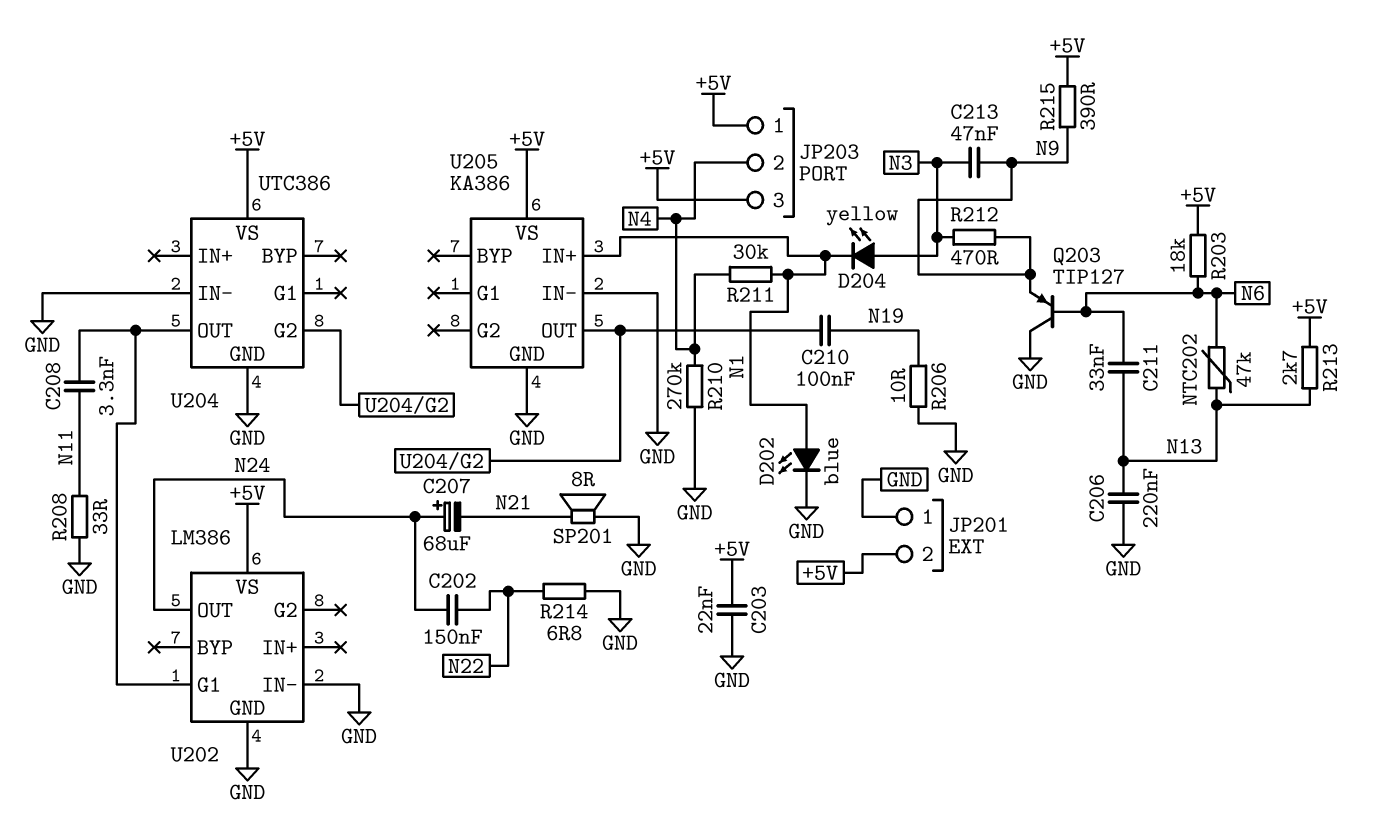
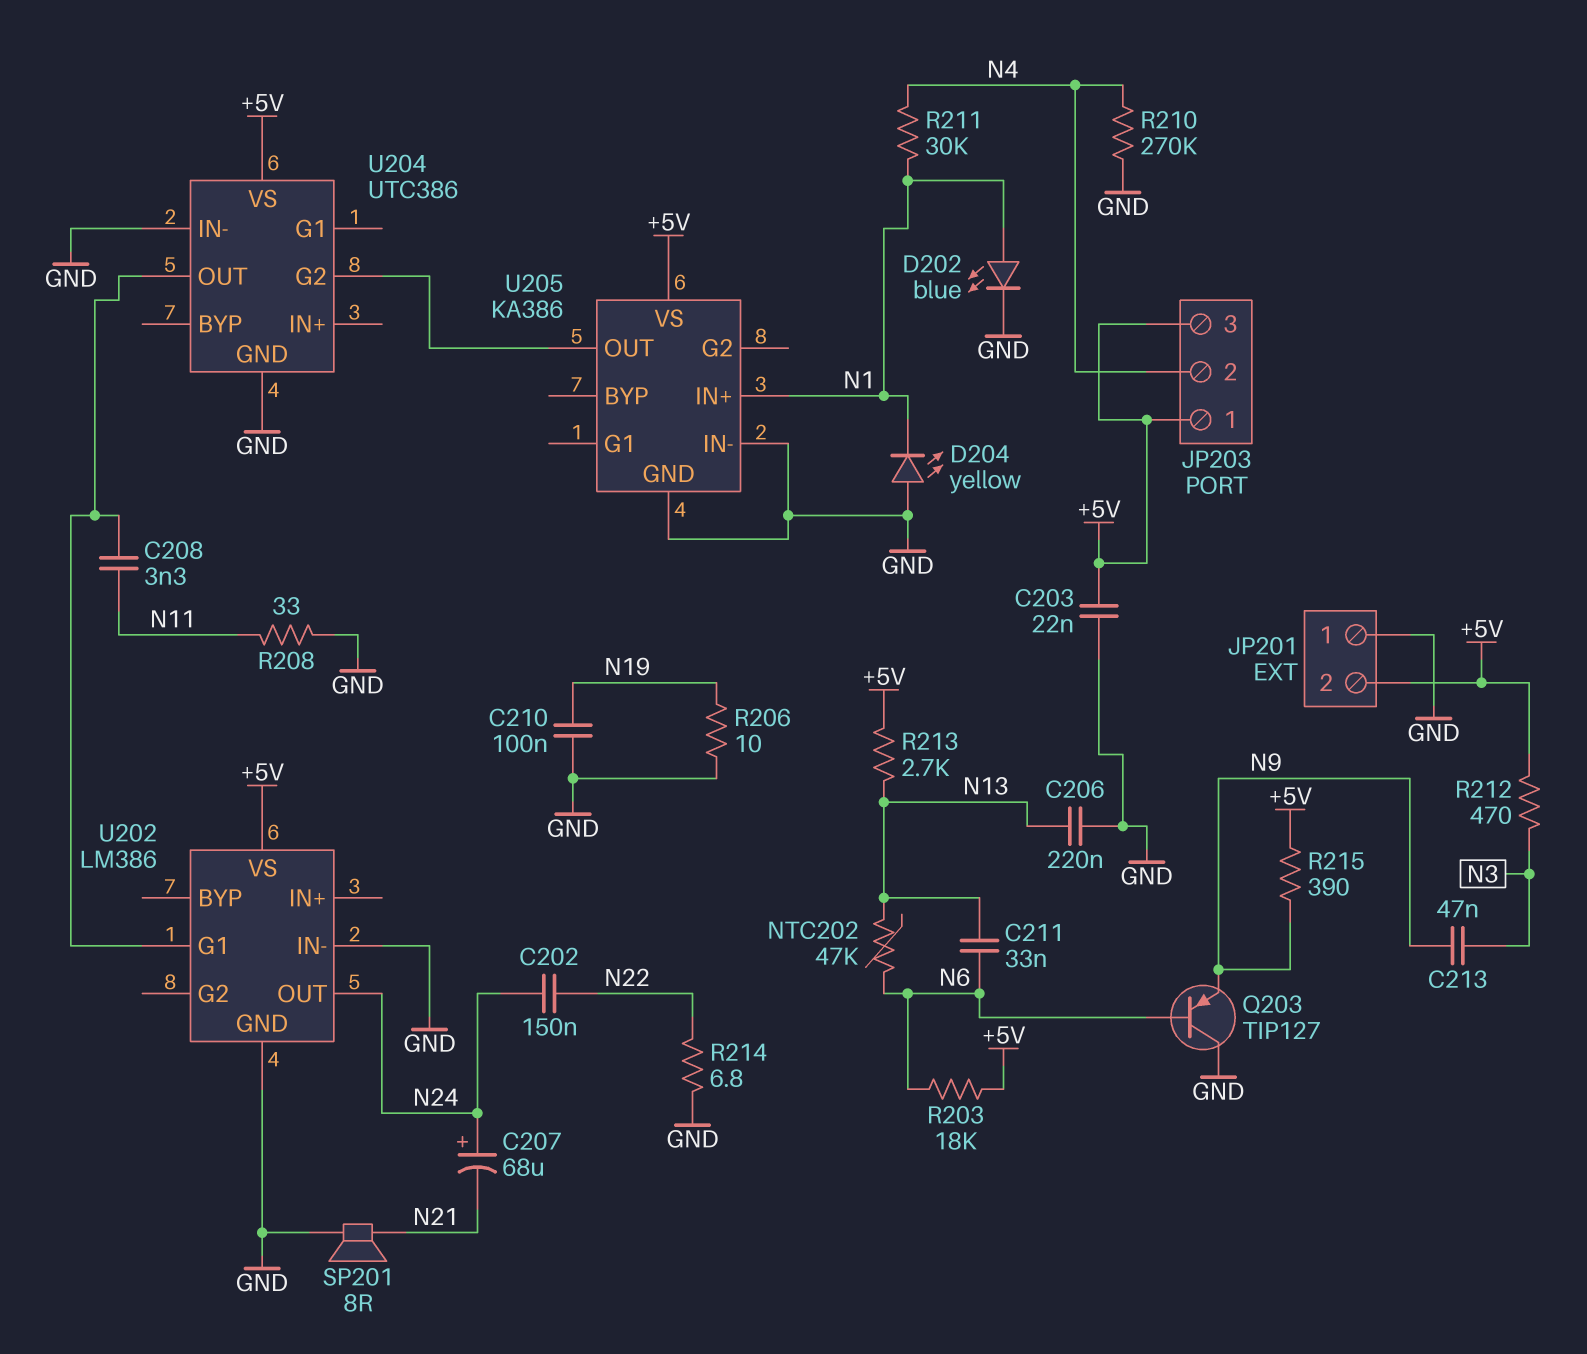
C210: 100nF (N19, U204/G2) -> 100nF (GND, N19)
D204: LED yellow (A N3, K N1) -> LED yellow (A GND, K N1)
R212: 470 (N3, N9) -> 470 (+5V, N3)

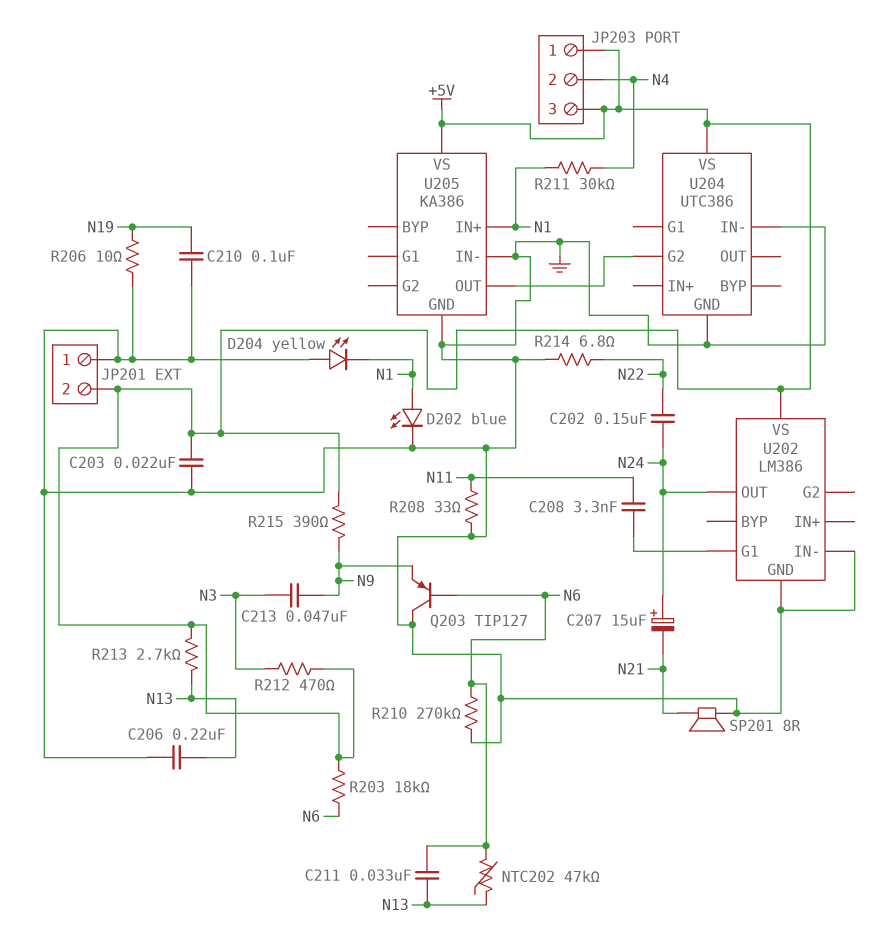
C207: 68uF (plus N24, minus N21) -> 15uF (plus N24, minus N21)
R210: 270k (GND, N4) -> 270k (GND, N6)
U204 pin OUT: U202/G1 -> none

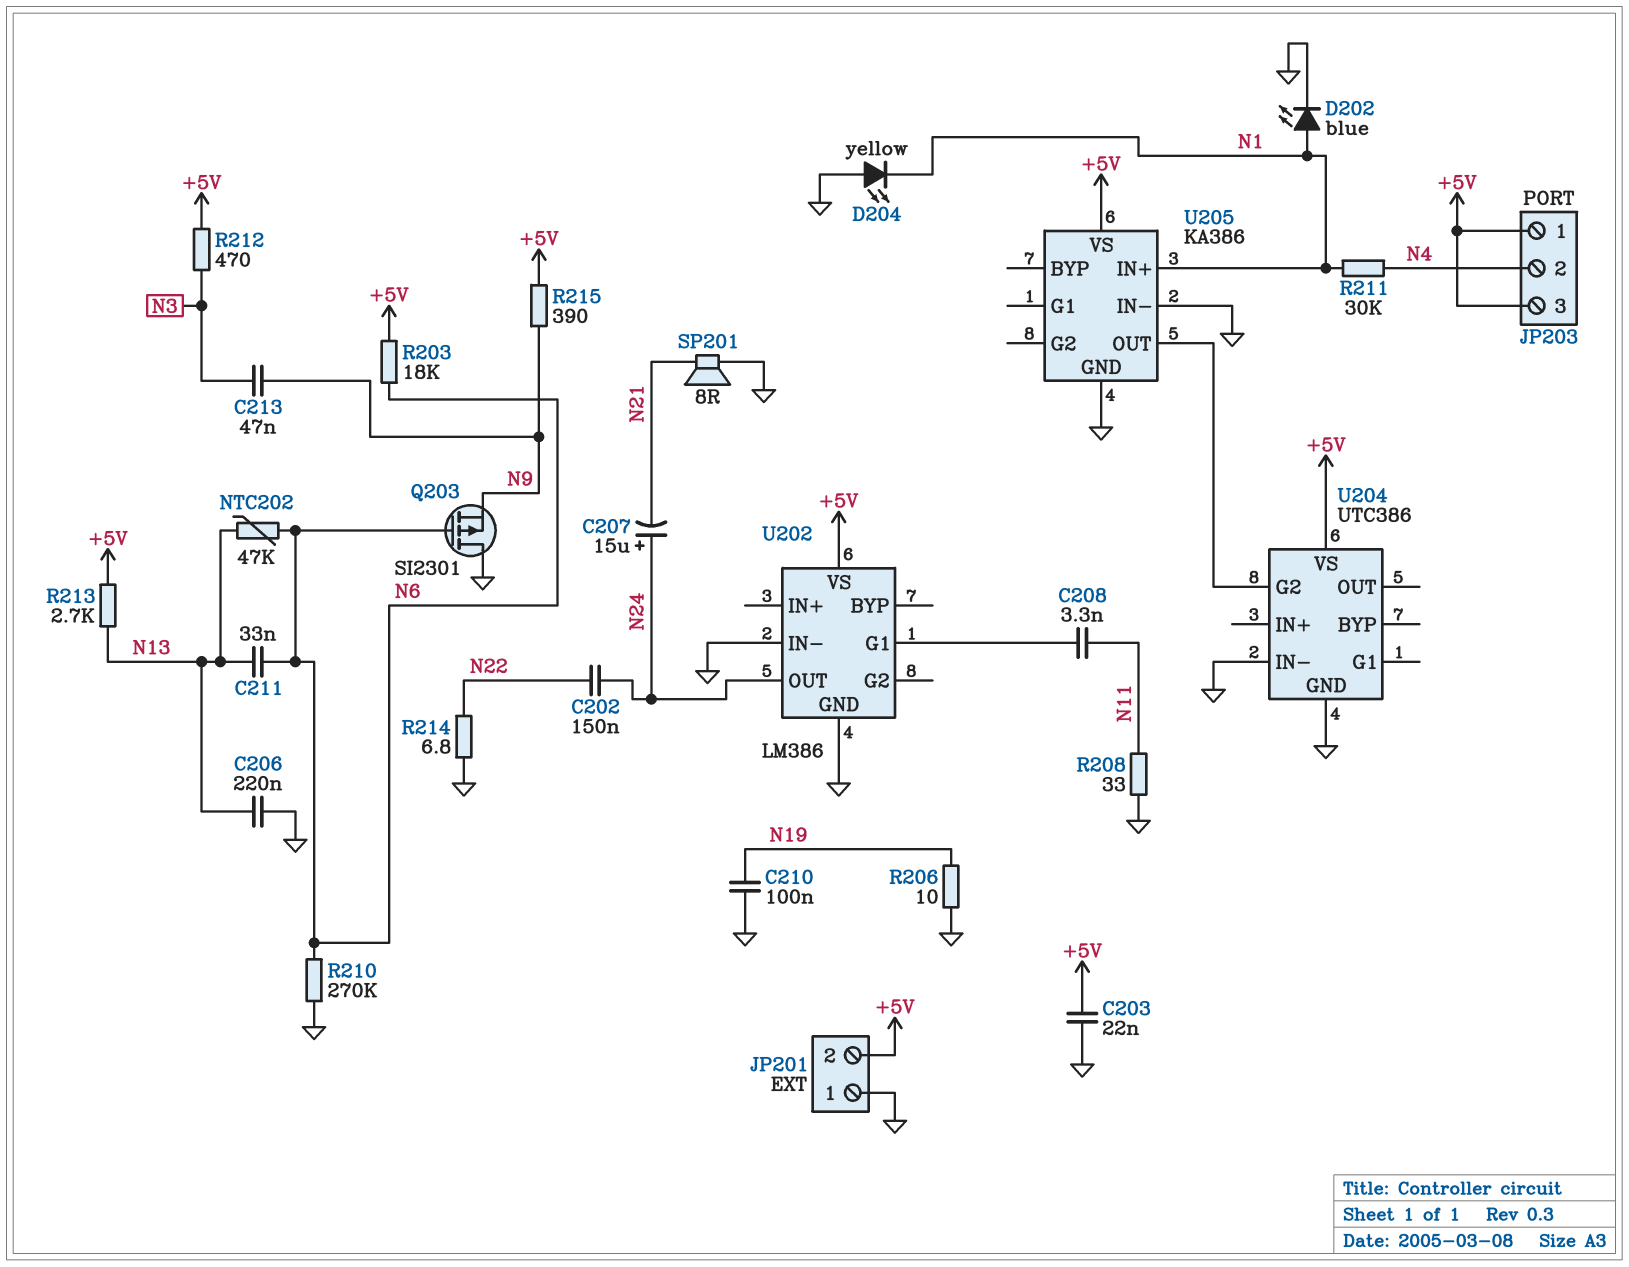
Q203: PNP TIP127 (B N6, C GND, E N9) -> PMOS SI2301 (G N6, D GND, S N9)

